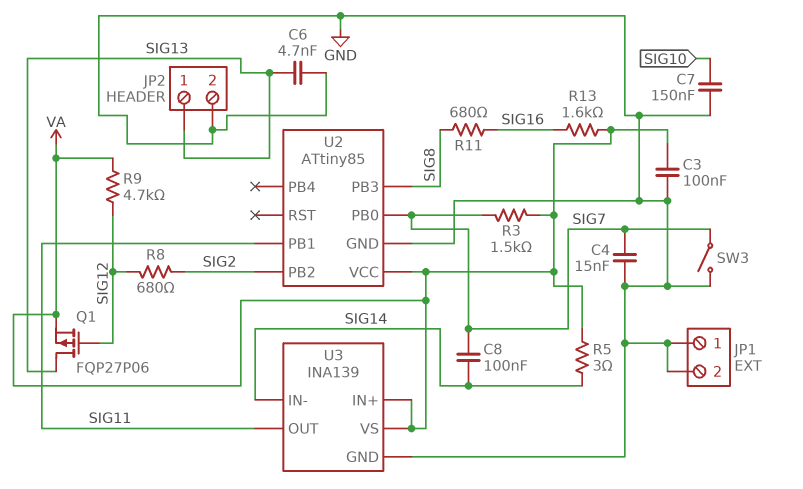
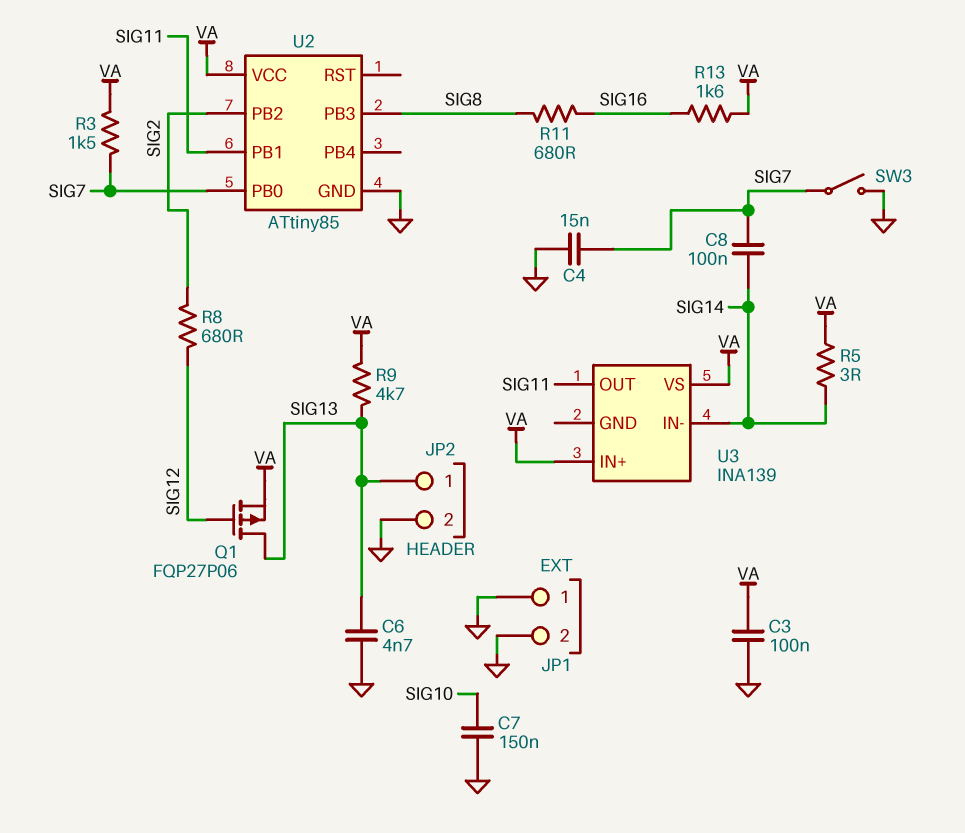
R9: 4.7k (SIG12, VA) -> 4.7k (SIG13, VA)
U3 pin GND: GND -> none

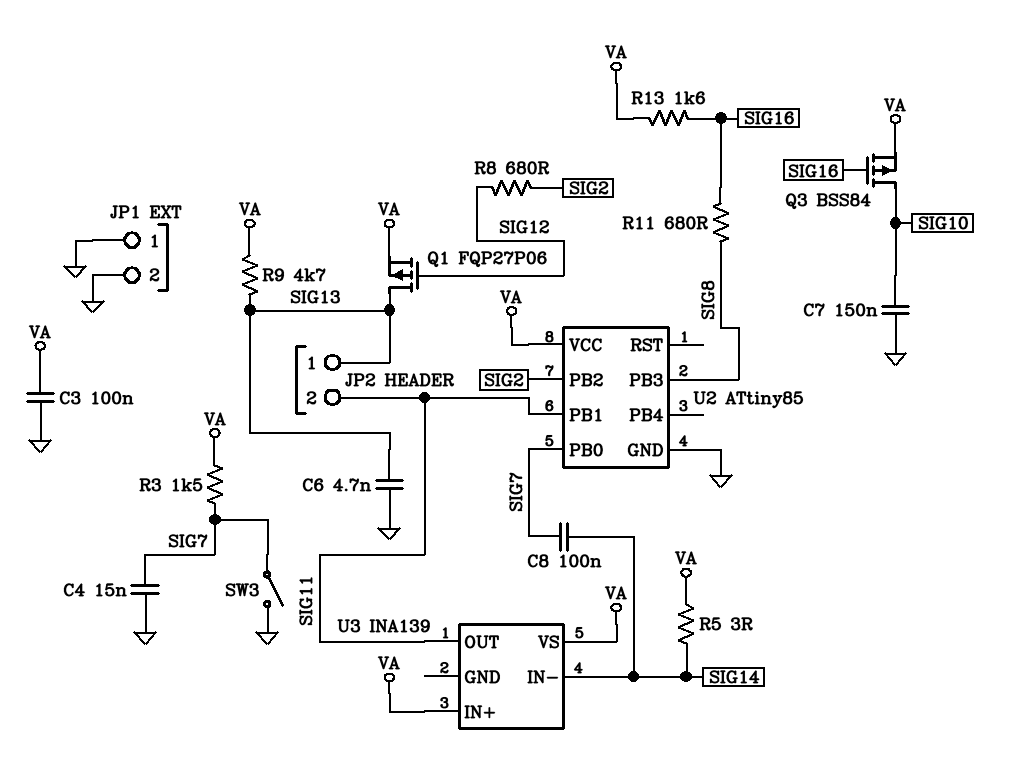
JP2 pin 2: GND -> SIG11
Q3: none -> PMOS BSS84 (G SIG16, D SIG10, S VA)

